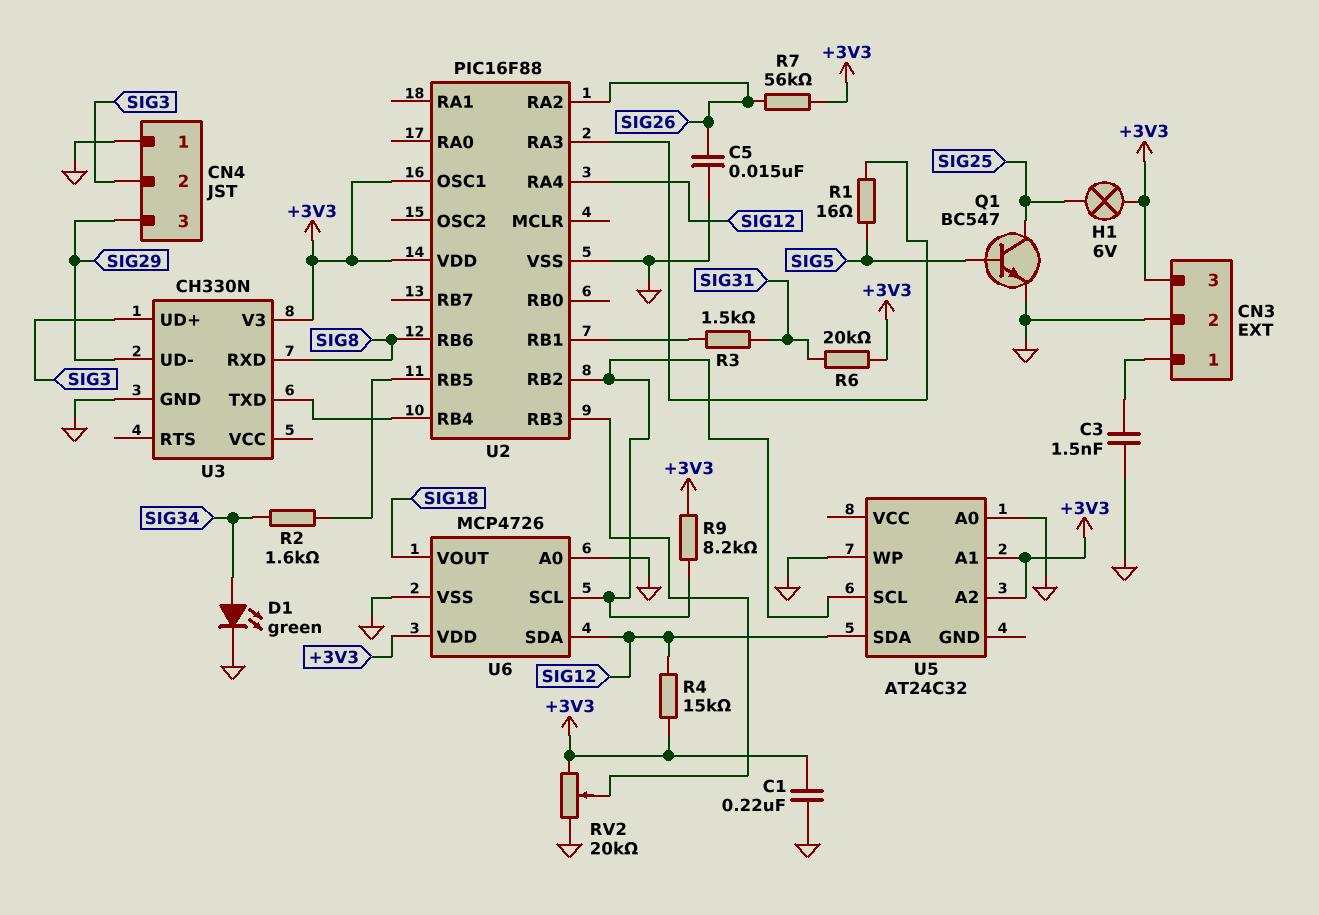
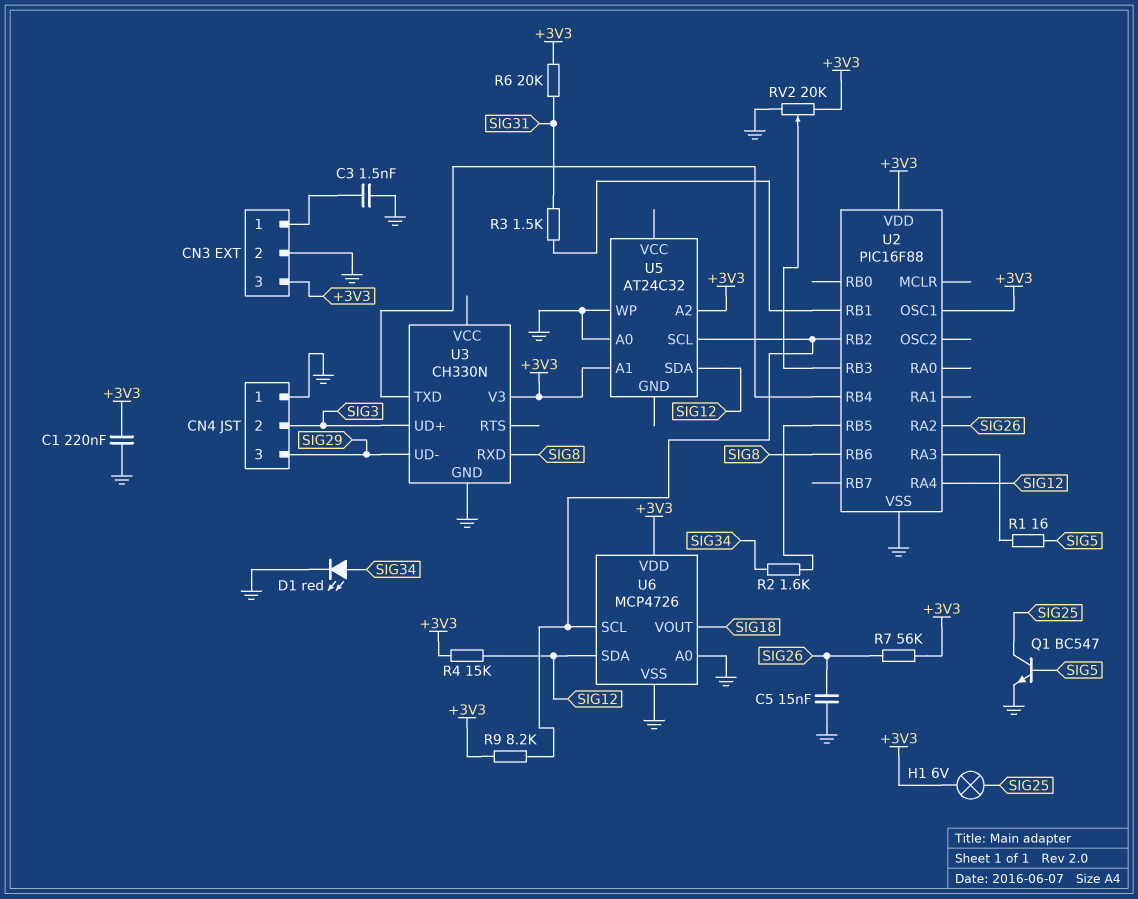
D1: LED green (A SIG34, K GND) -> LED red (A SIG34, K GND)

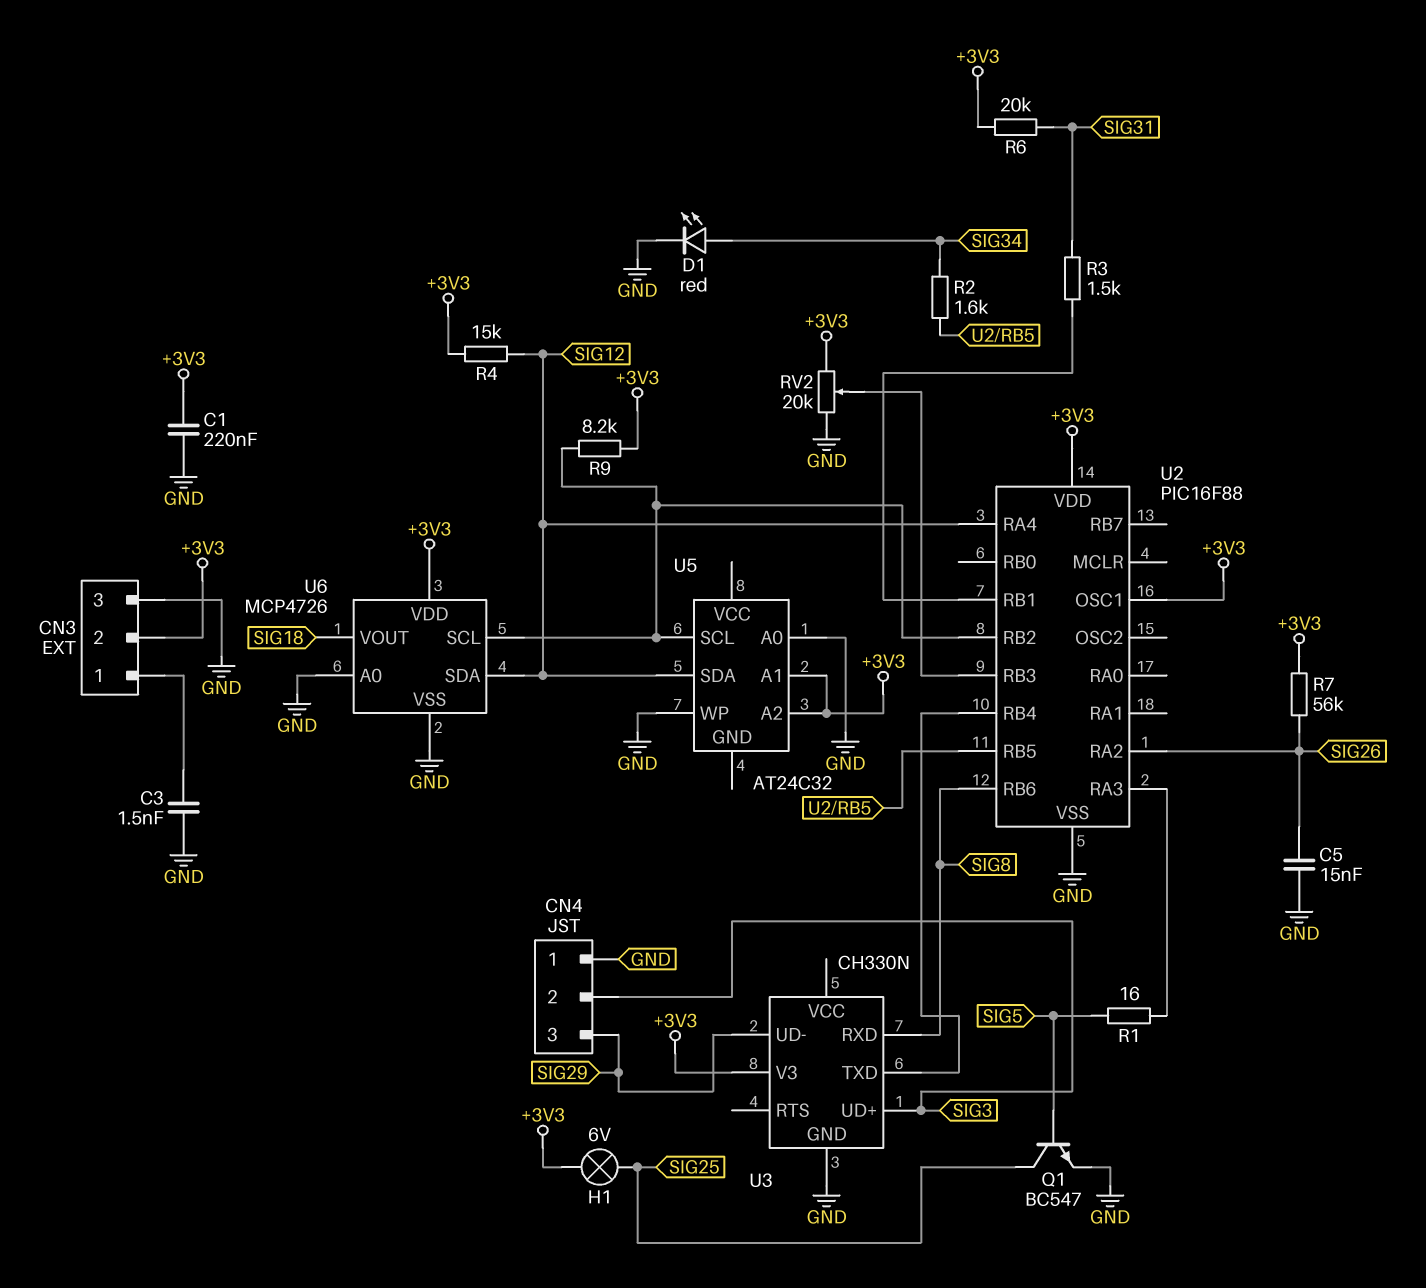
CN3 pin 2: GND -> +3V3
CN3 pin 3: +3V3 -> GND

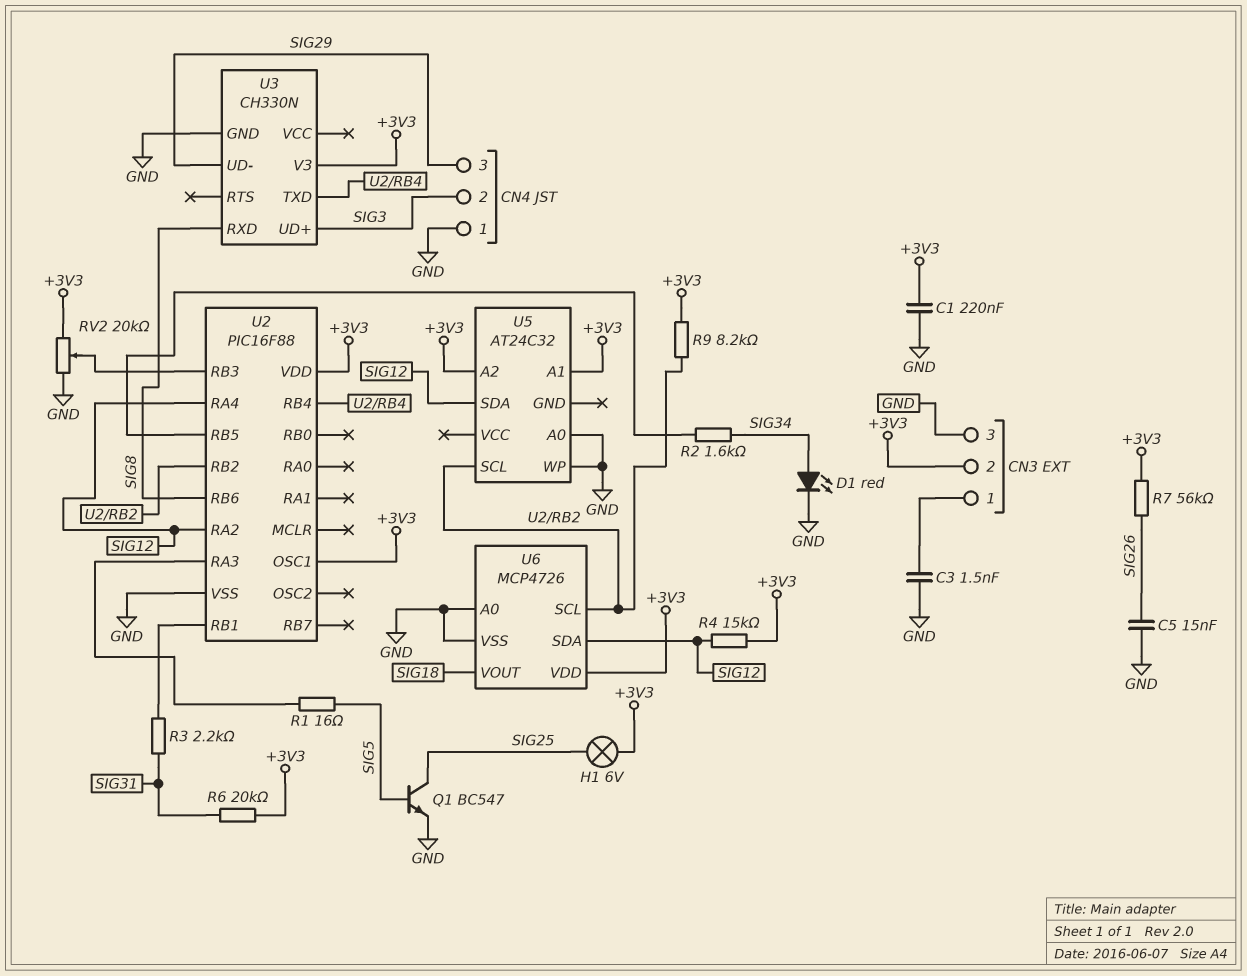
R3: 1.5k (SIG31, U2/RB1) -> 2.2k (SIG31, U2/RB1)
U2 pin RA2: SIG26 -> SIG12

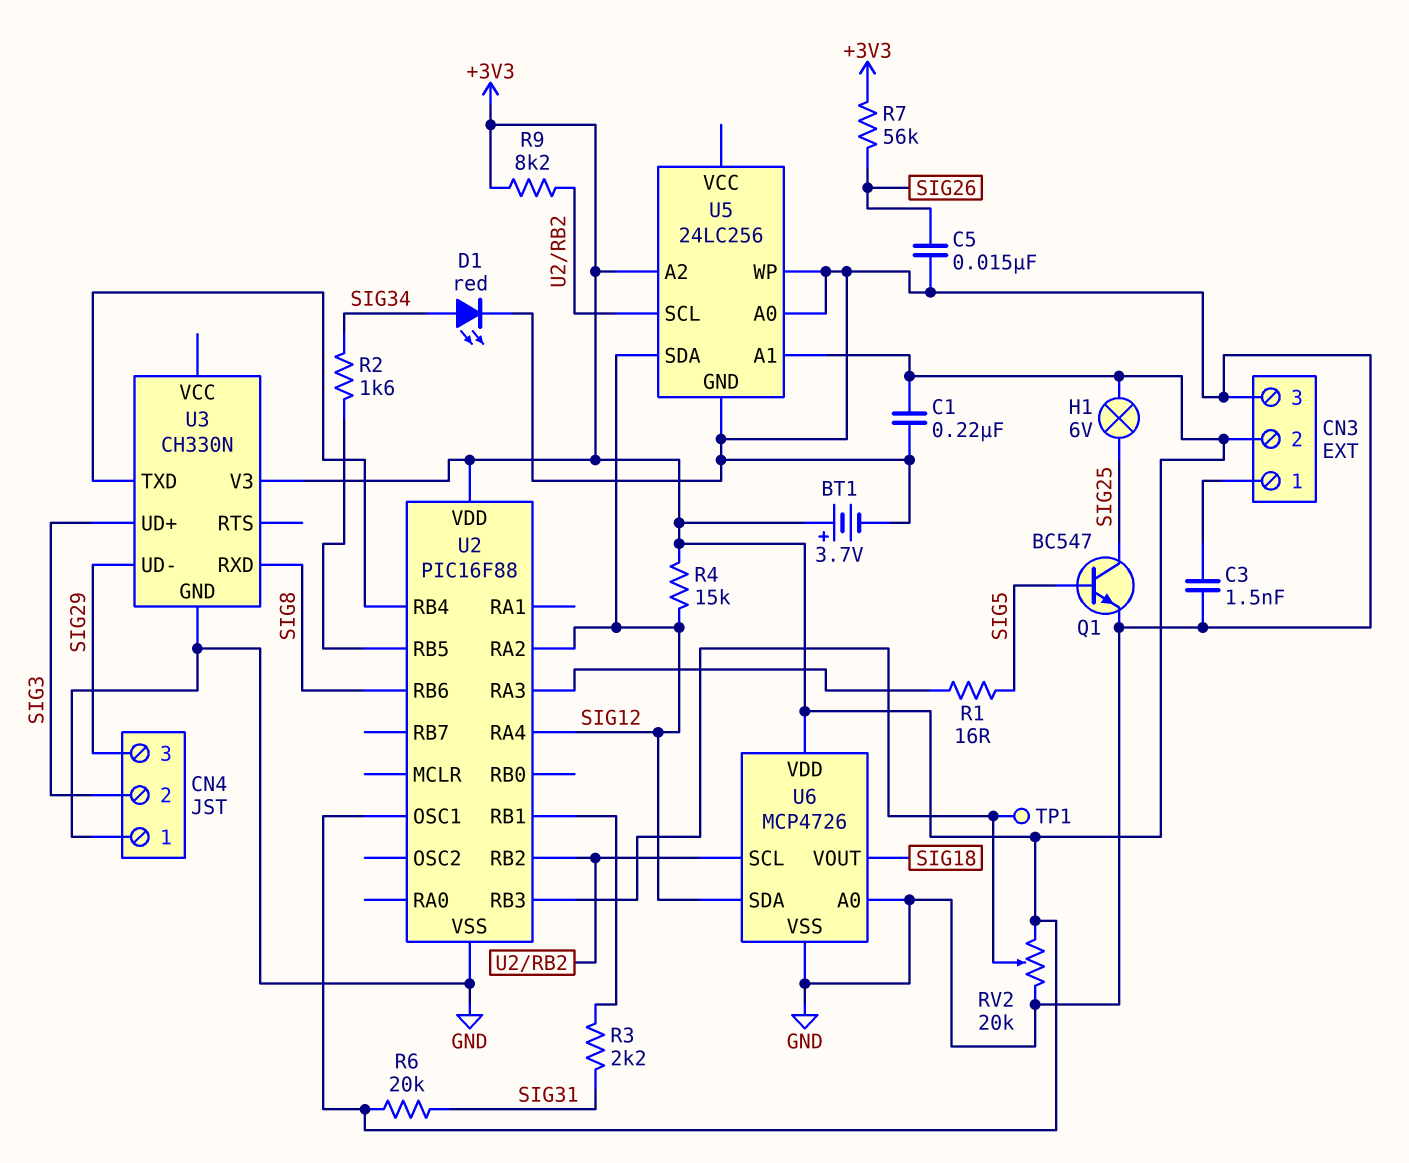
BT1: none -> 3.7V (plus +3V3, minus GND)
TP1: none -> test point (U2/RB3)
U5: AT24C32 -> 24LC256
U5 pin GND: none -> GND

